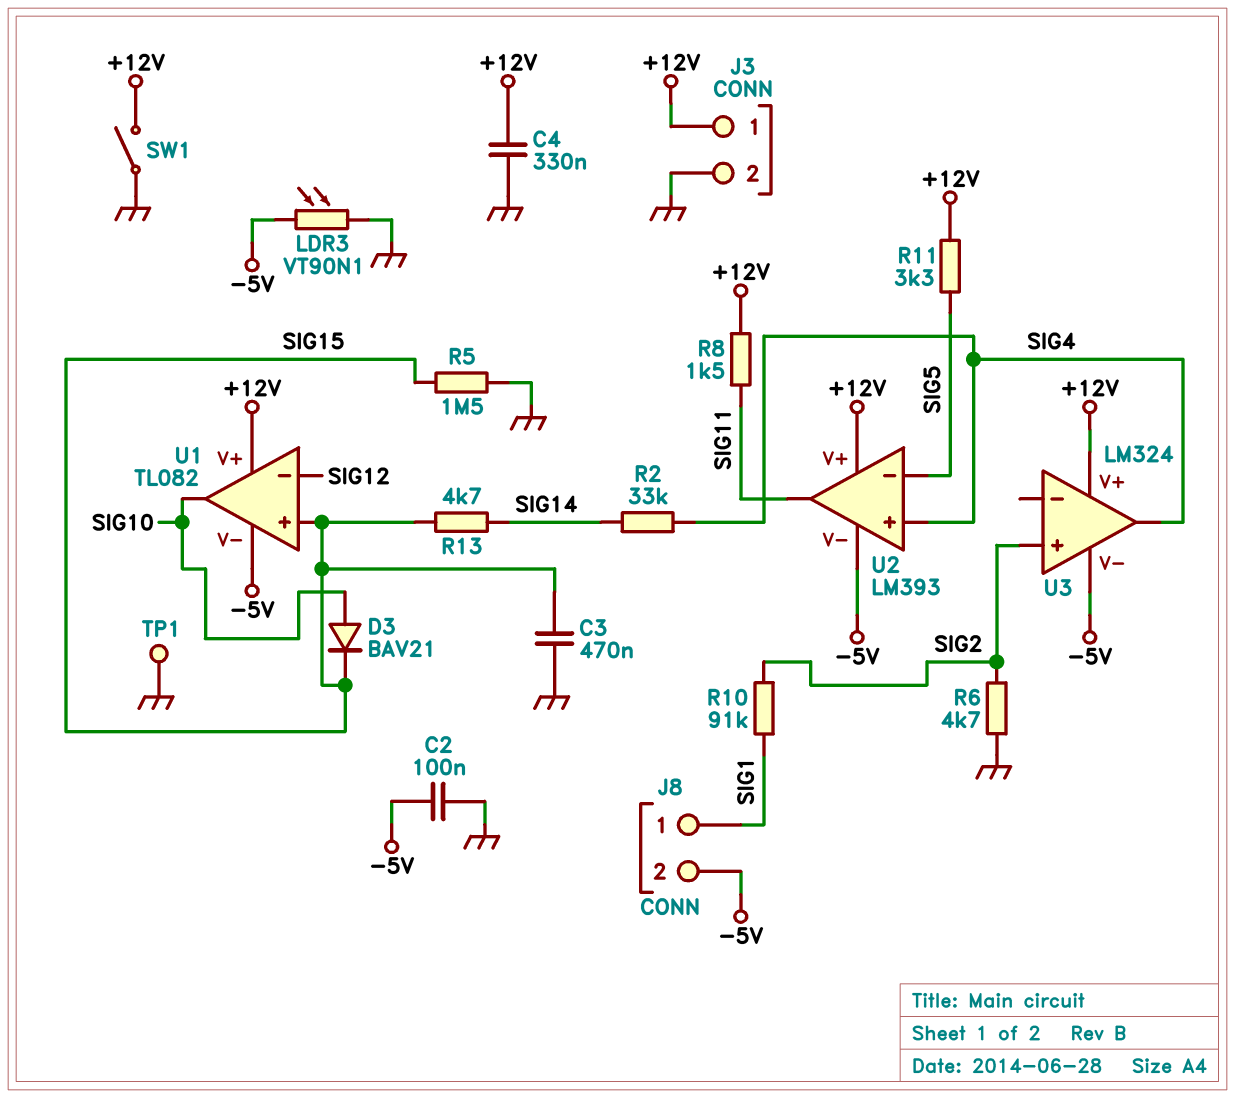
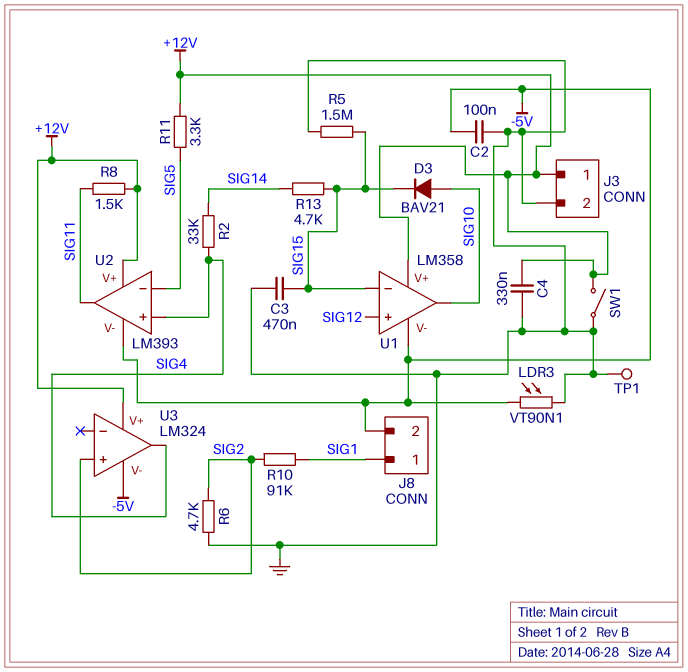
U1: TL082 -> LM358
U1 pin in+: SIG15 -> SIG12
U1 pin in-: SIG12 -> SIG15

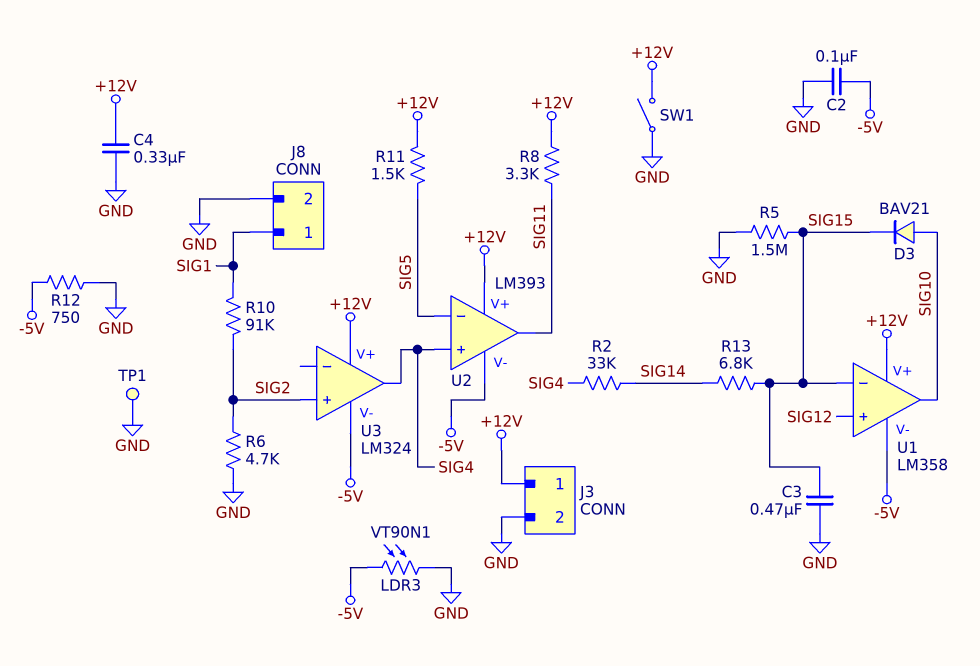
J8 pin 2: -5V -> GND
R8: 1.5k (+12V, SIG11) -> 3.3k (+12V, SIG11)
R11: 3.3k (+12V, SIG5) -> 1.5k (+12V, SIG5)
R12: none -> 750 (-5V, GND)
R13: 4.7k (SIG14, SIG15) -> 6.8k (SIG14, SIG15)

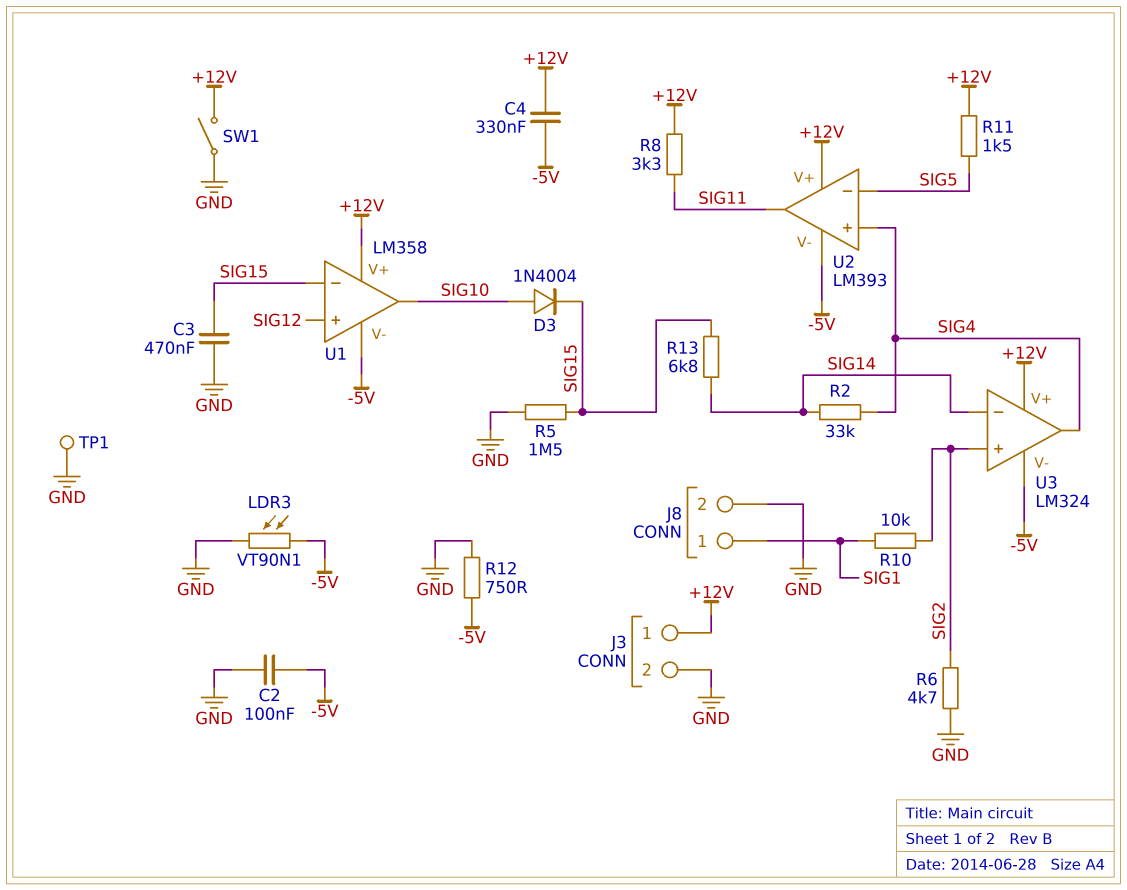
C4: 330nF (+12V, GND) -> 330nF (+12V, -5V)
D3: diode BAV21 (A SIG10, K SIG15) -> diode 1N4004 (A SIG10, K SIG15)
R10: 91k (SIG1, SIG2) -> 10k (SIG1, SIG2)
U3 pin in-: none -> SIG14

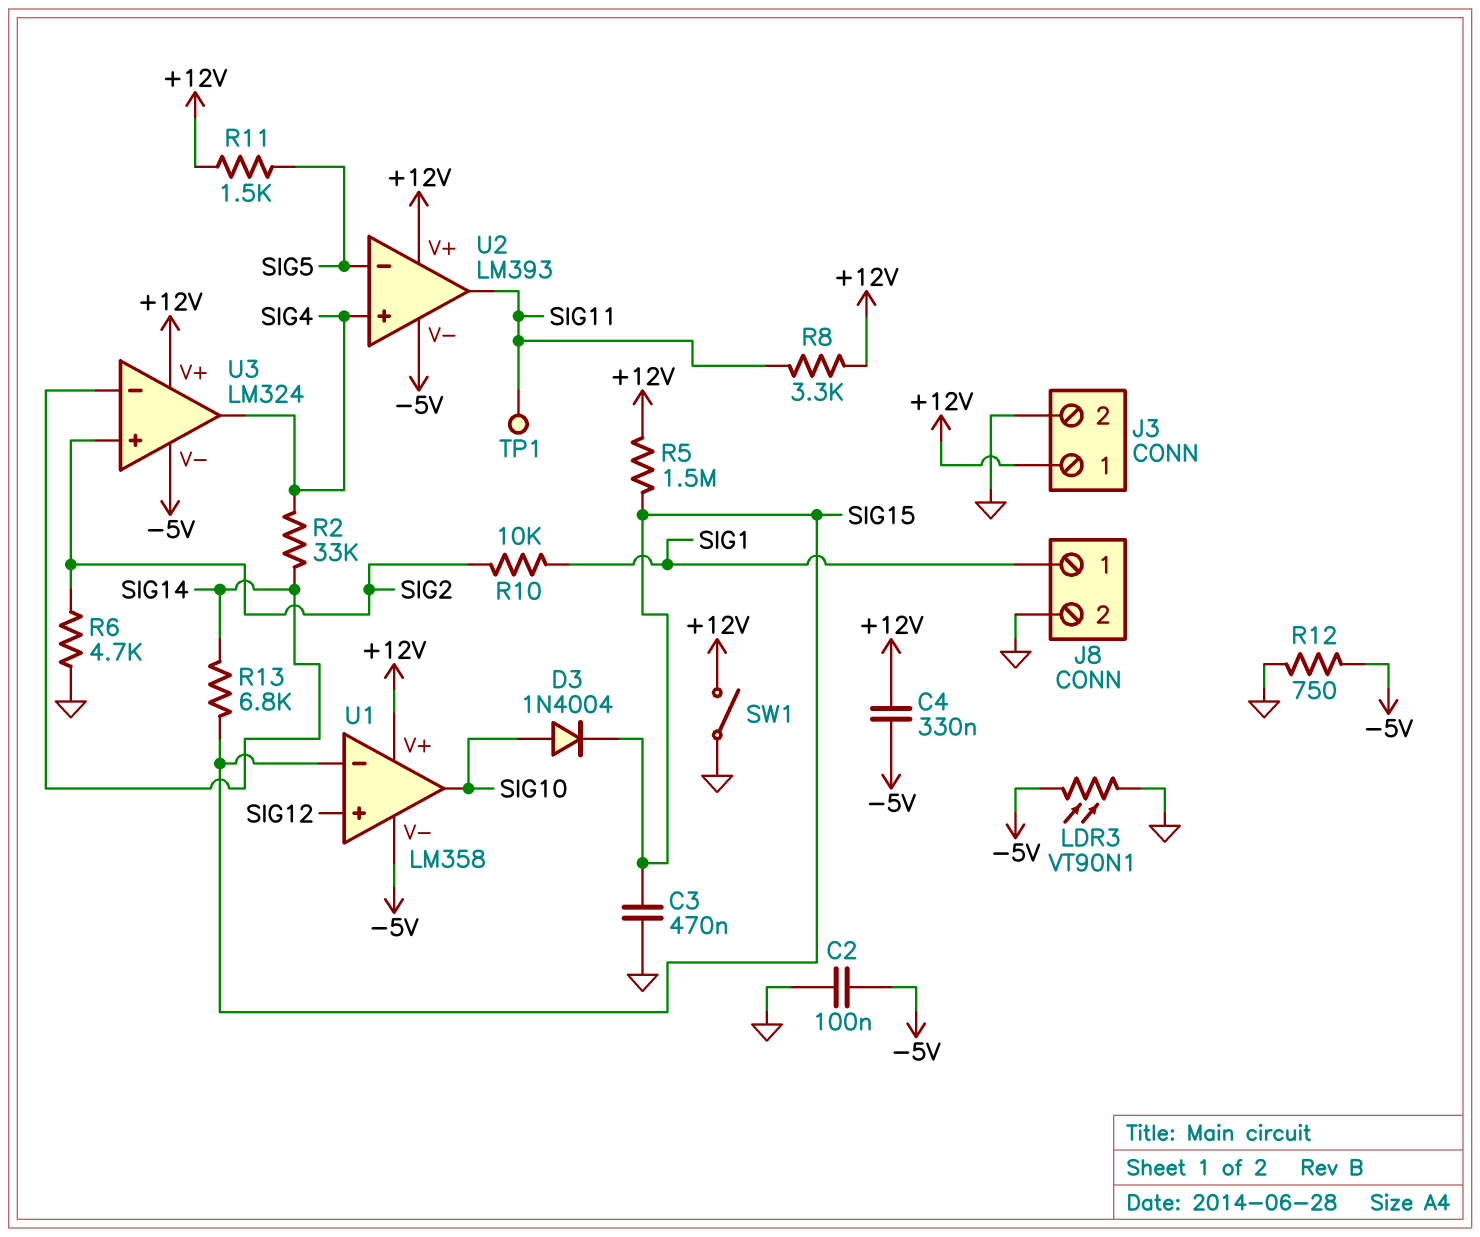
R5: 1.5M (GND, SIG15) -> 1.5M (+12V, SIG15)
TP1: test point (GND) -> test point (SIG11)

